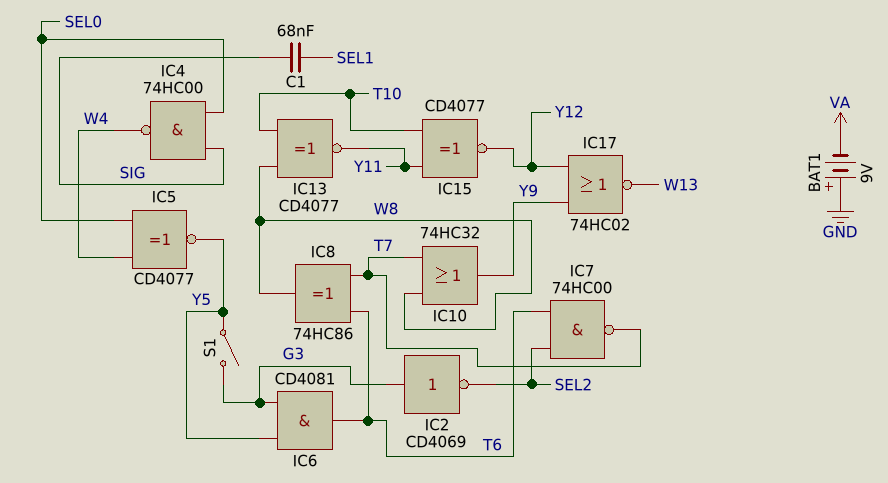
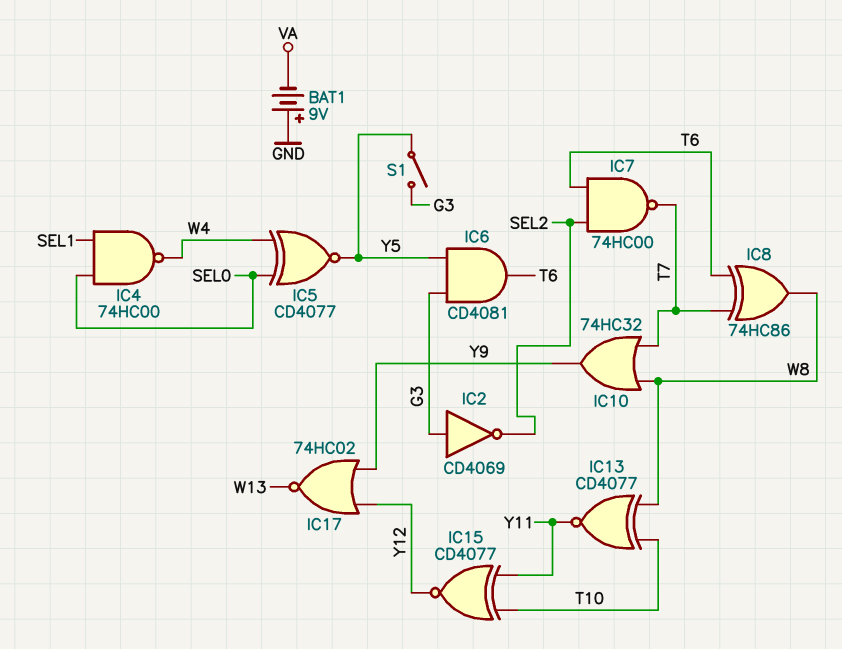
C1: 68nF (SEL1, SIG) -> none
IC4: NAND 74HC00 (in SEL0, in SIG, out W4) -> NAND 74HC00 (in SEL0, in SEL1, out W4)

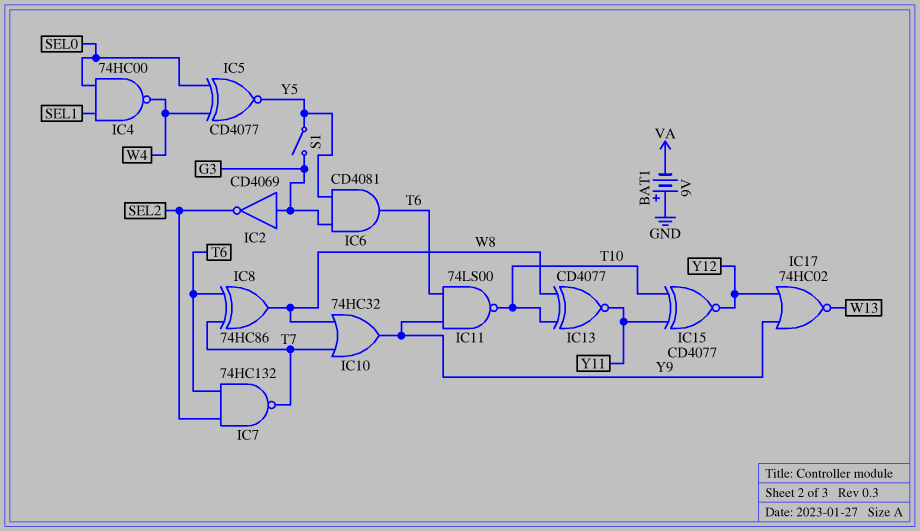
IC7: NAND 74HC00 (in SEL2, in T6, out T7) -> NAND 74HC132 (in SEL2, in T6, out T7)
IC11: none -> NAND 74LS00 (in T6, in Y9, out T10)

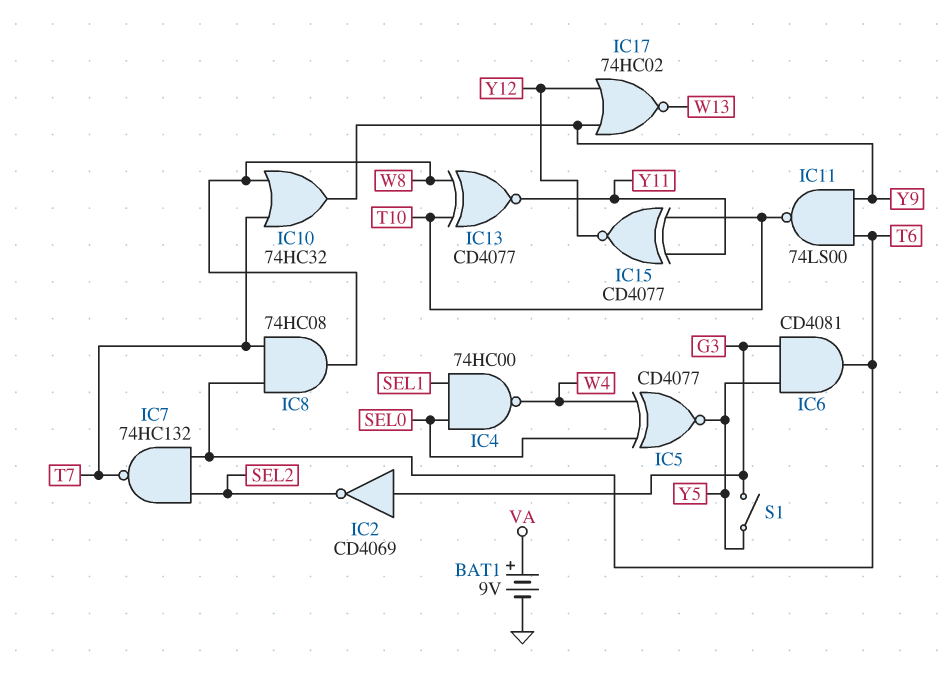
BAT1: 9V (plus GND, minus VA) -> 9V (plus VA, minus GND)
IC8: XOR 74HC86 (in T6, in T7, out W8) -> AND 74HC08 (in T6, in T7, out W8)

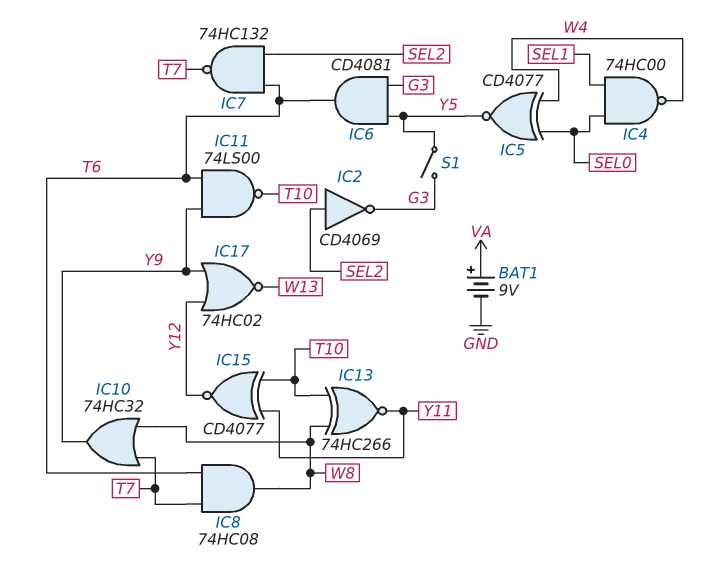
IC2: NOT CD4069 (in G3, out SEL2) -> NOT CD4069 (in SEL2, out G3)
IC13: XNOR CD4077 (in T10, in W8, out Y11) -> XNOR 74HC266 (in T10, in W8, out Y11)

